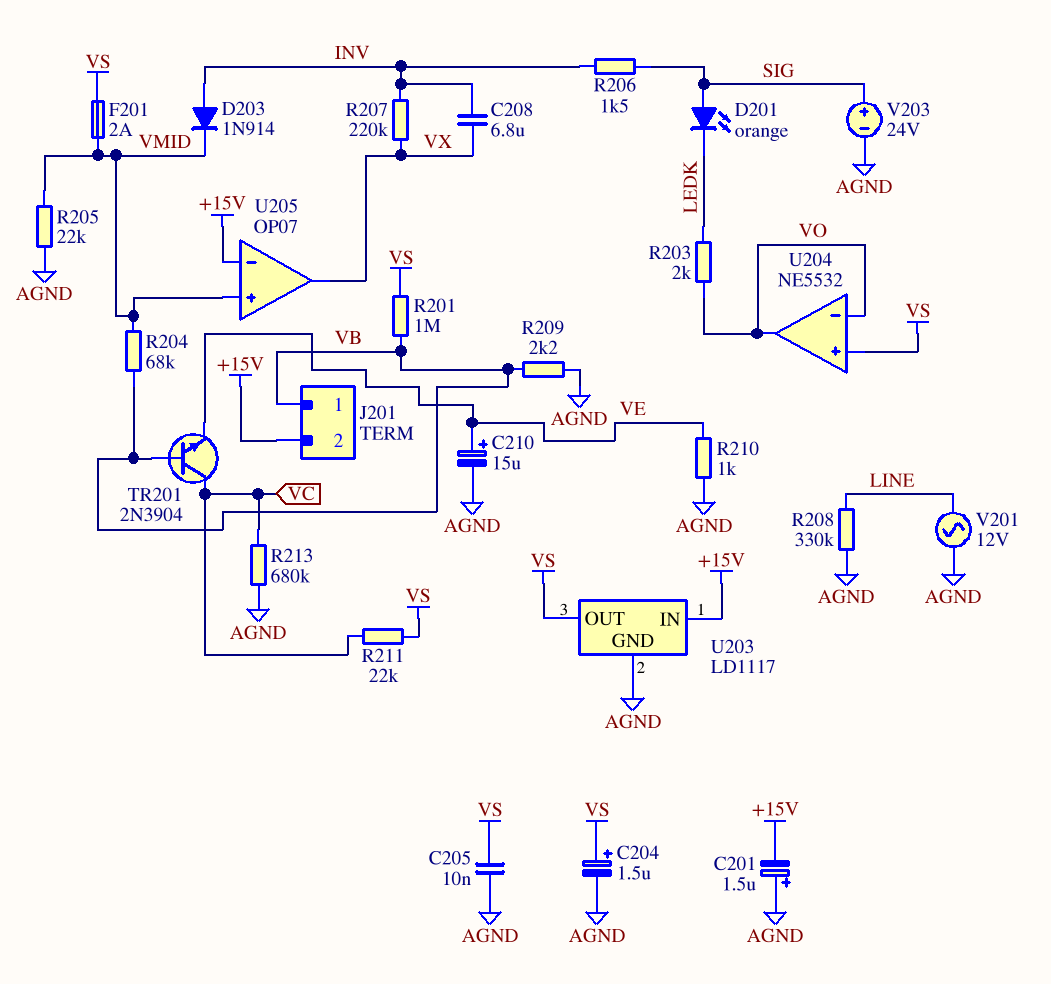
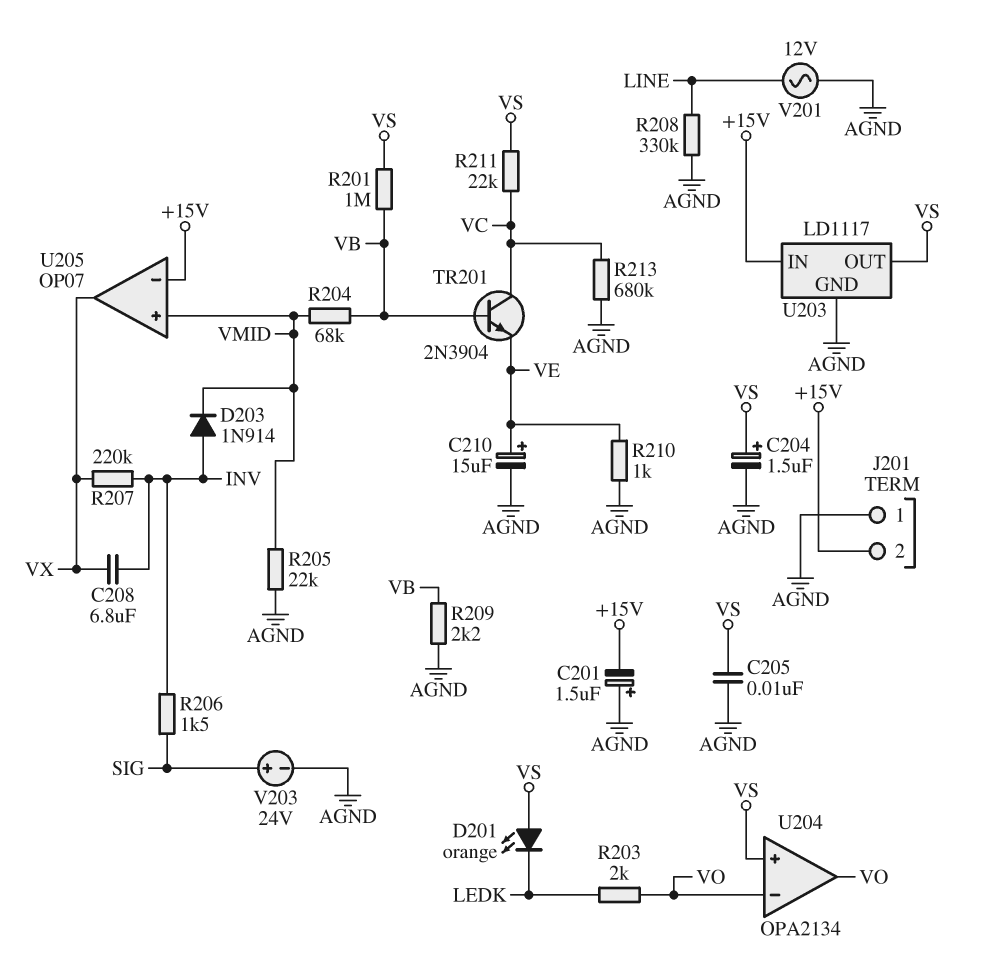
D201: LED orange (A SIG, K LEDK) -> LED orange (A VS, K LEDK)
F201: 2A (VMID, VS) -> none
J201 pin 1: VB -> AGND
U204: NE5532 -> OPA2134

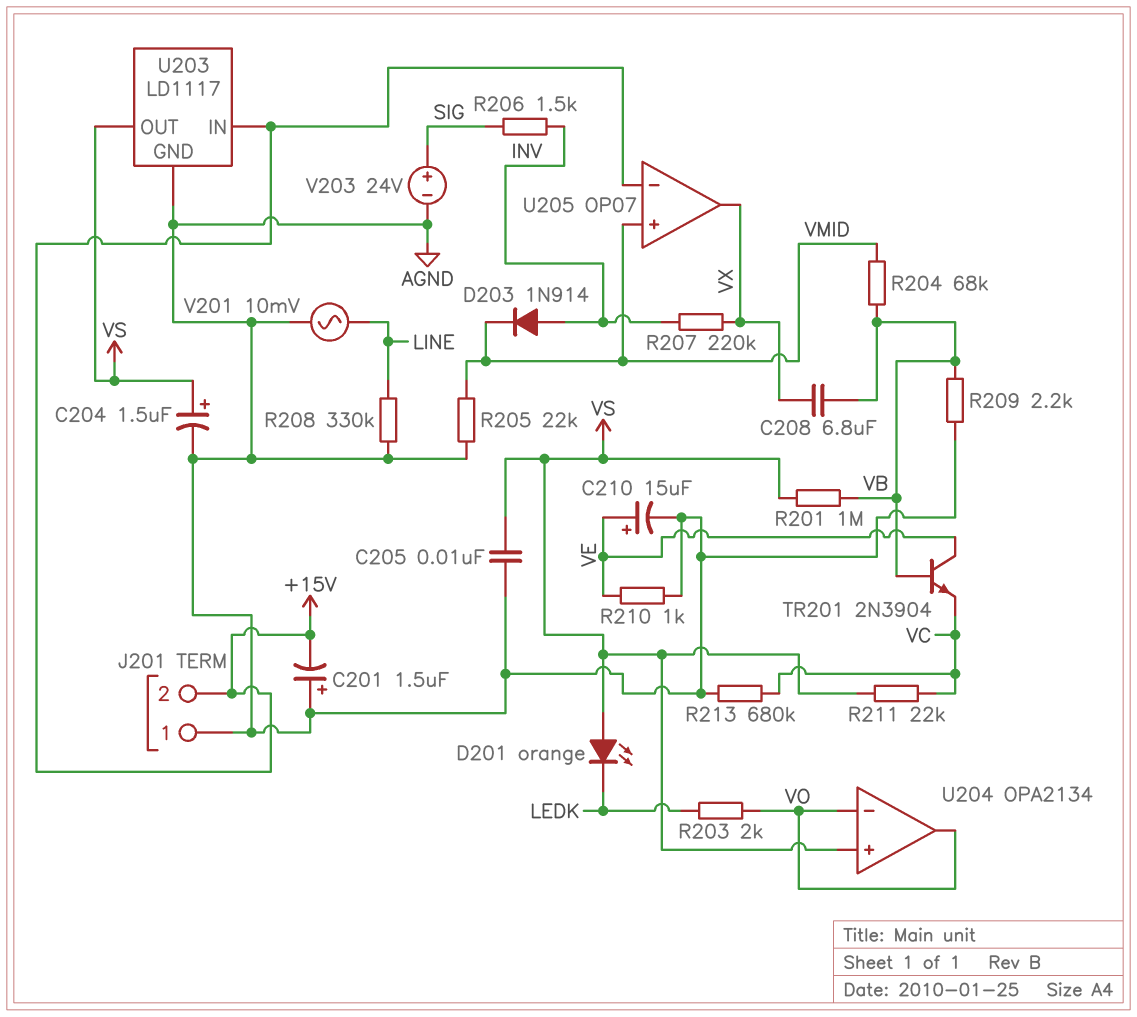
C208: 6.8uF (INV, VX) -> 6.8uF (VB, VX)
TR201: NPN 2N3904 (B VB, C VC, E VE) -> NPN 2N3904 (B VB, C VE, E VC)
V201: AC 12V (AGND, LINE) -> AC 10mV (AGND, LINE)

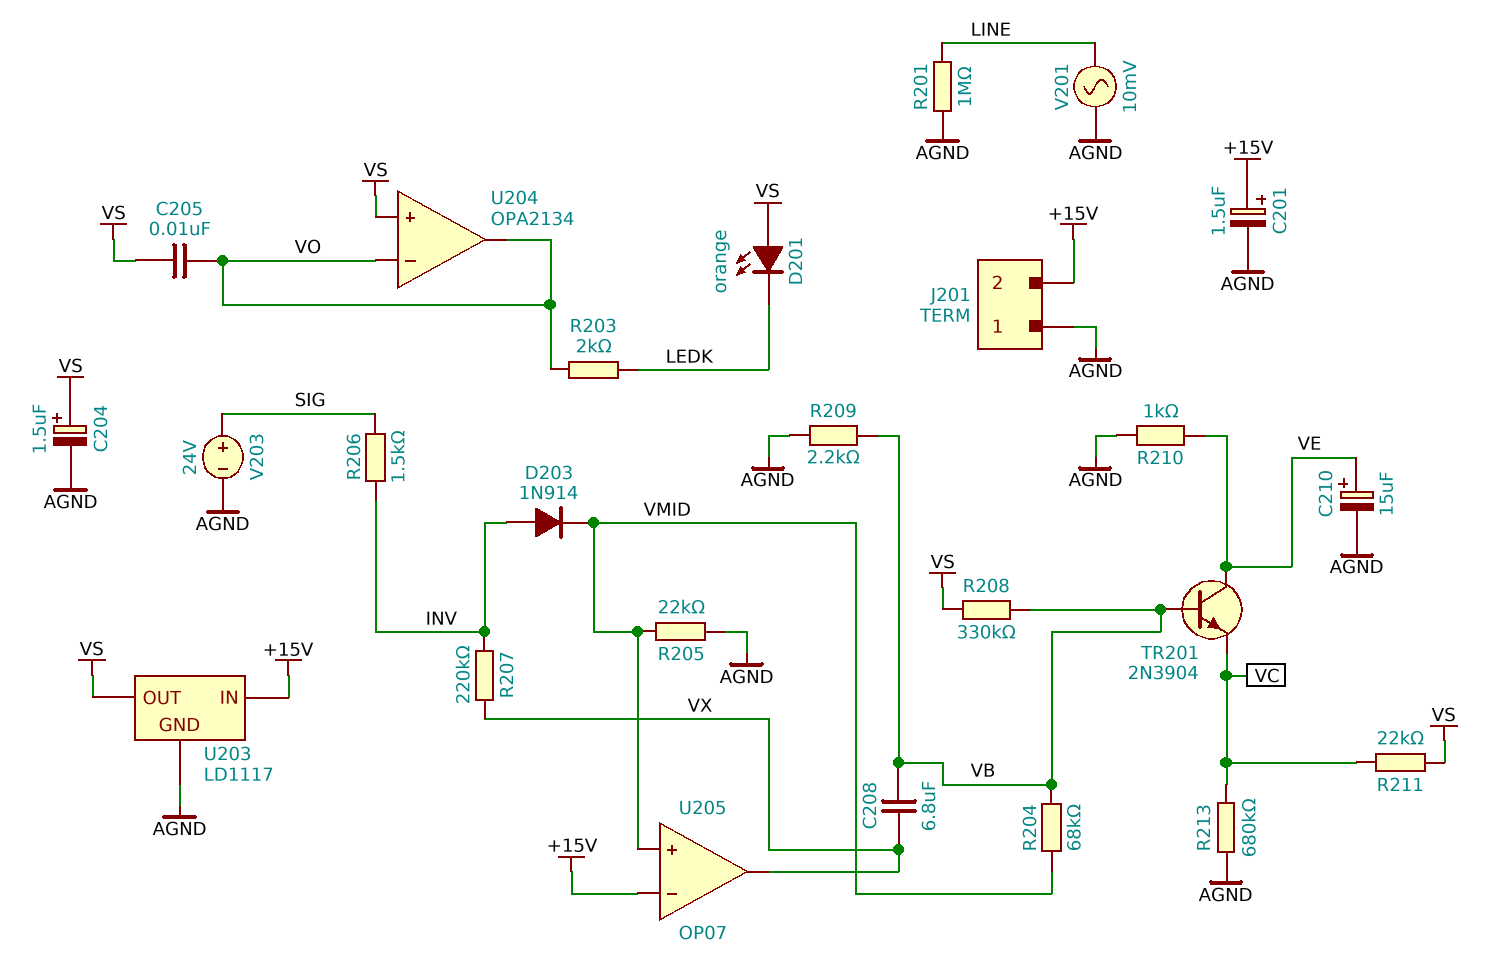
C201: 1.5uF (plus AGND, minus +15V) -> 1.5uF (plus +15V, minus AGND)
C205: 10nF (AGND, VS) -> 10nF (VO, VS)
R201: 1M (VB, VS) -> 1M (AGND, LINE)
R208: 330k (AGND, LINE) -> 330k (VB, VS)

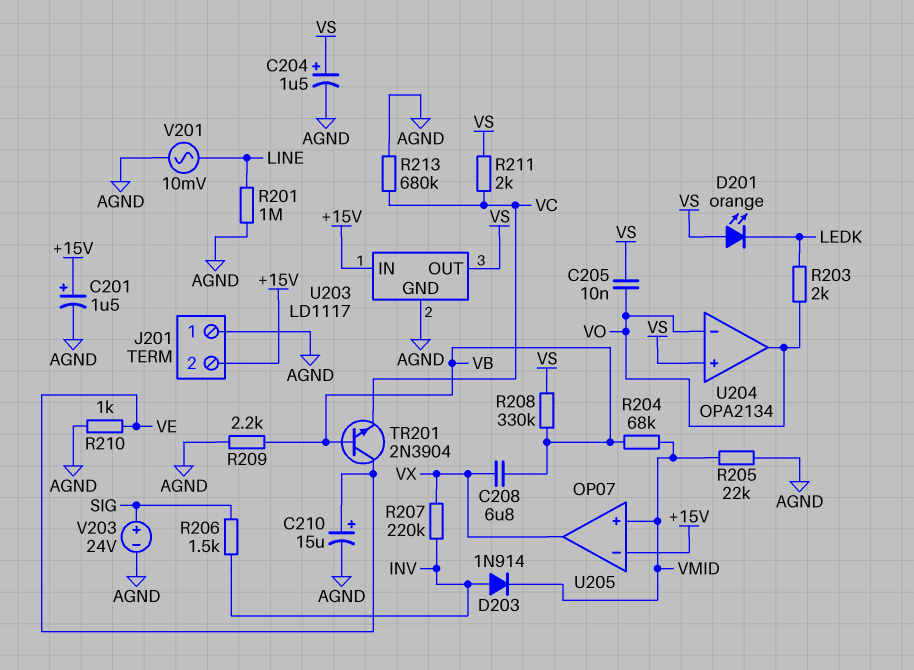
R211: 22k (VC, VS) -> 2k (VC, VS)

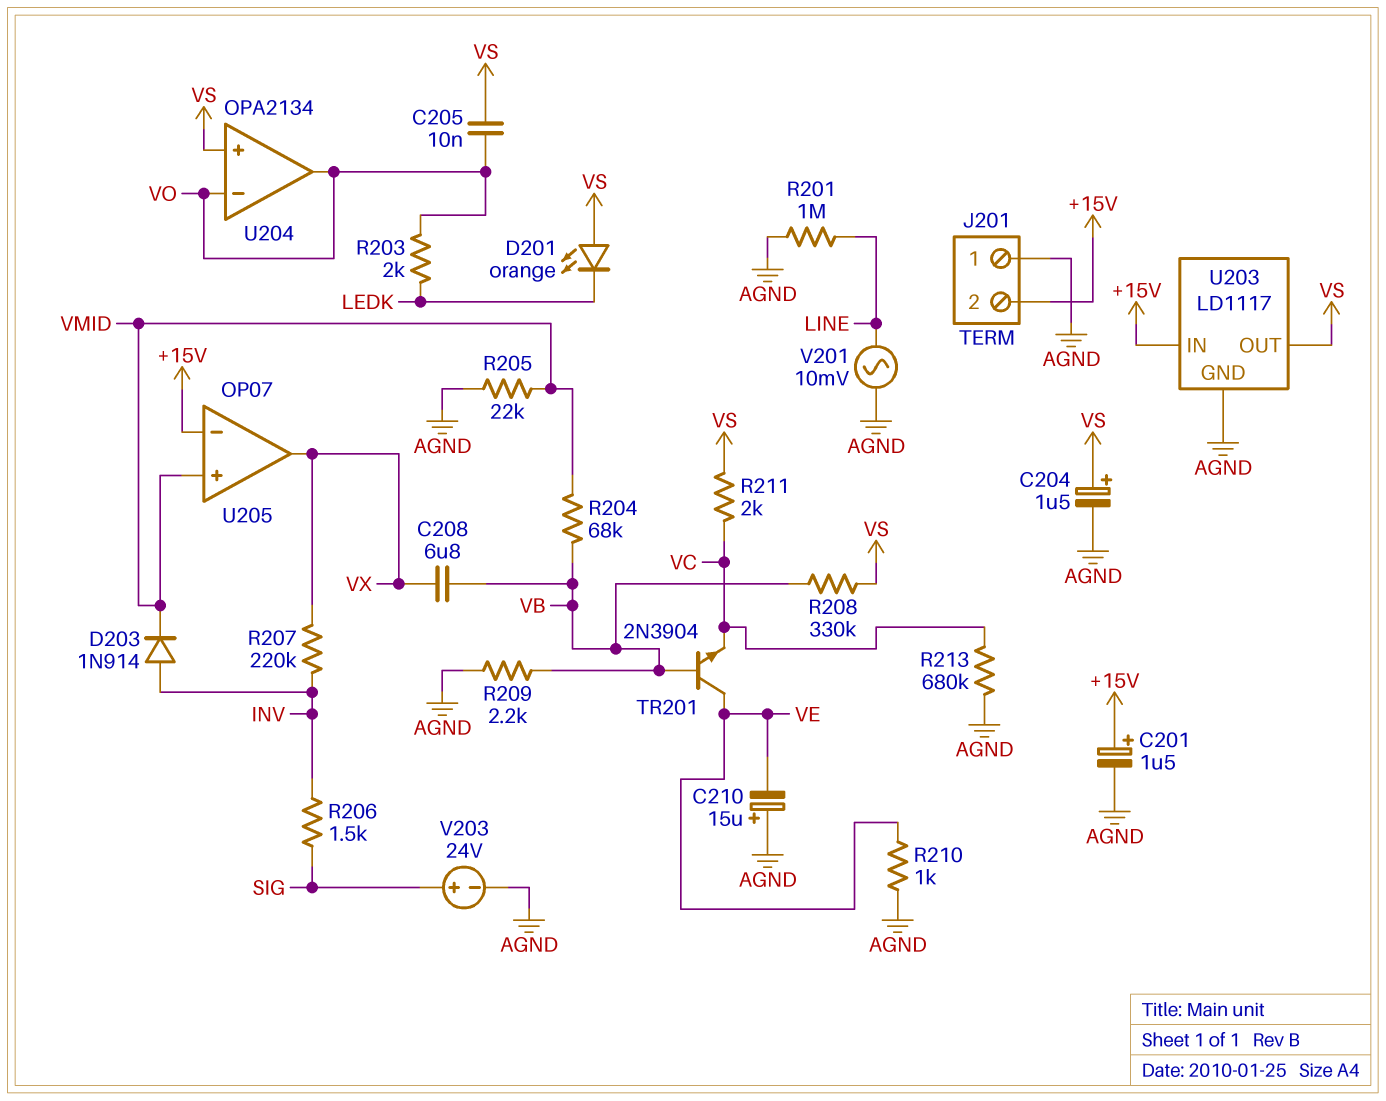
C210: 15uF (plus VE, minus AGND) -> 15uF (plus AGND, minus VE)

